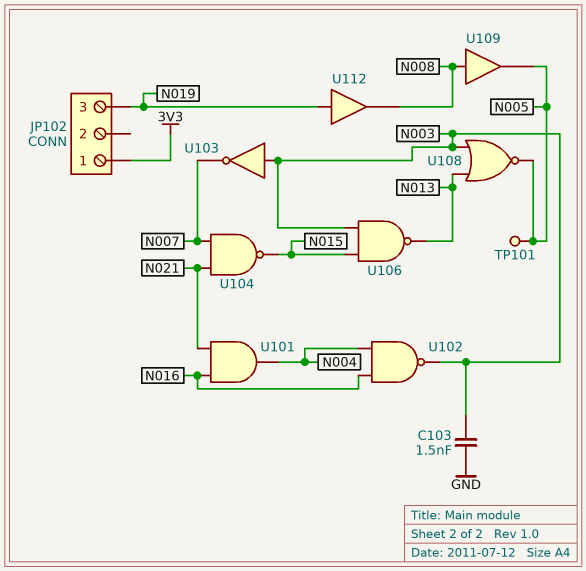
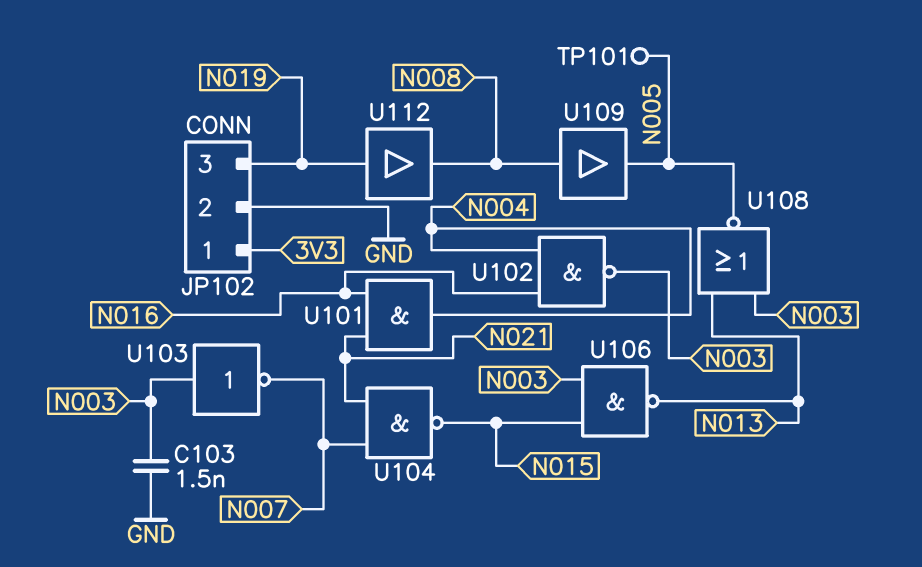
JP102 pin 2: none -> GND

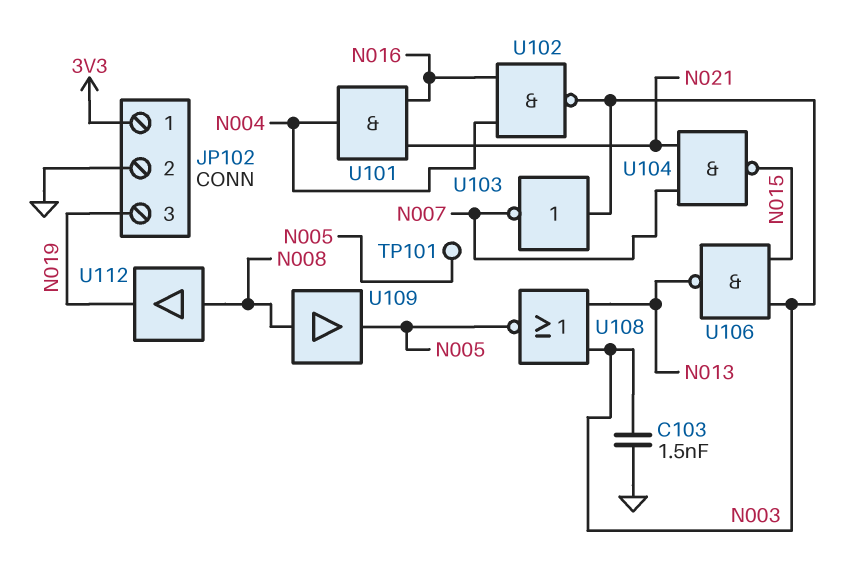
U112: buffer (in N019, out N008) -> buffer (in N008, out N019)

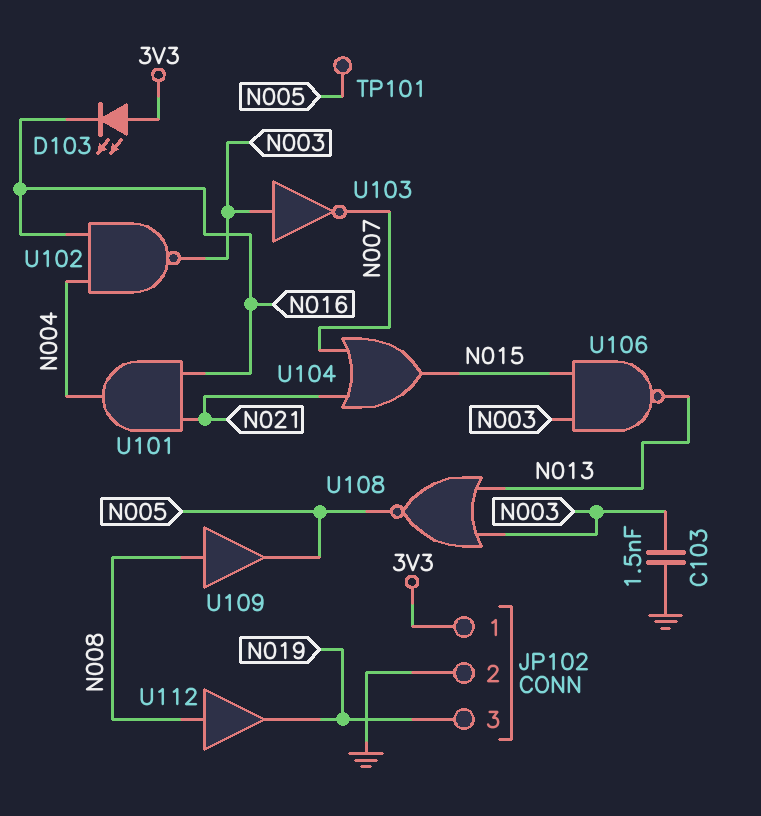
D103: none -> LED (A 3V3, K N016)
U104: NAND (in N007, in N021, out N015) -> OR (in N007, in N021, out N015)

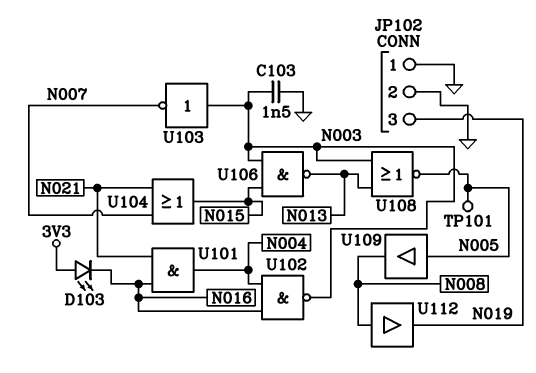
JP102 pin 1: 3V3 -> GND
U109: buffer (in N008, out N005) -> buffer (in N005, out N008)

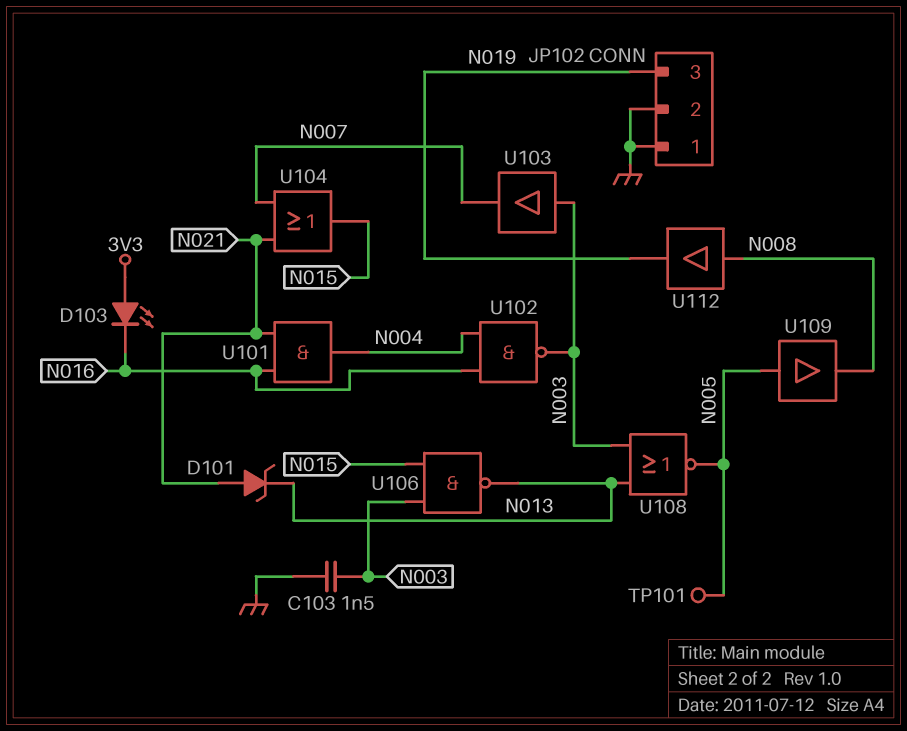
D101: none -> zener (A N021, K N013)
U103: NOT (in N003, out N007) -> buffer (in N003, out N007)

